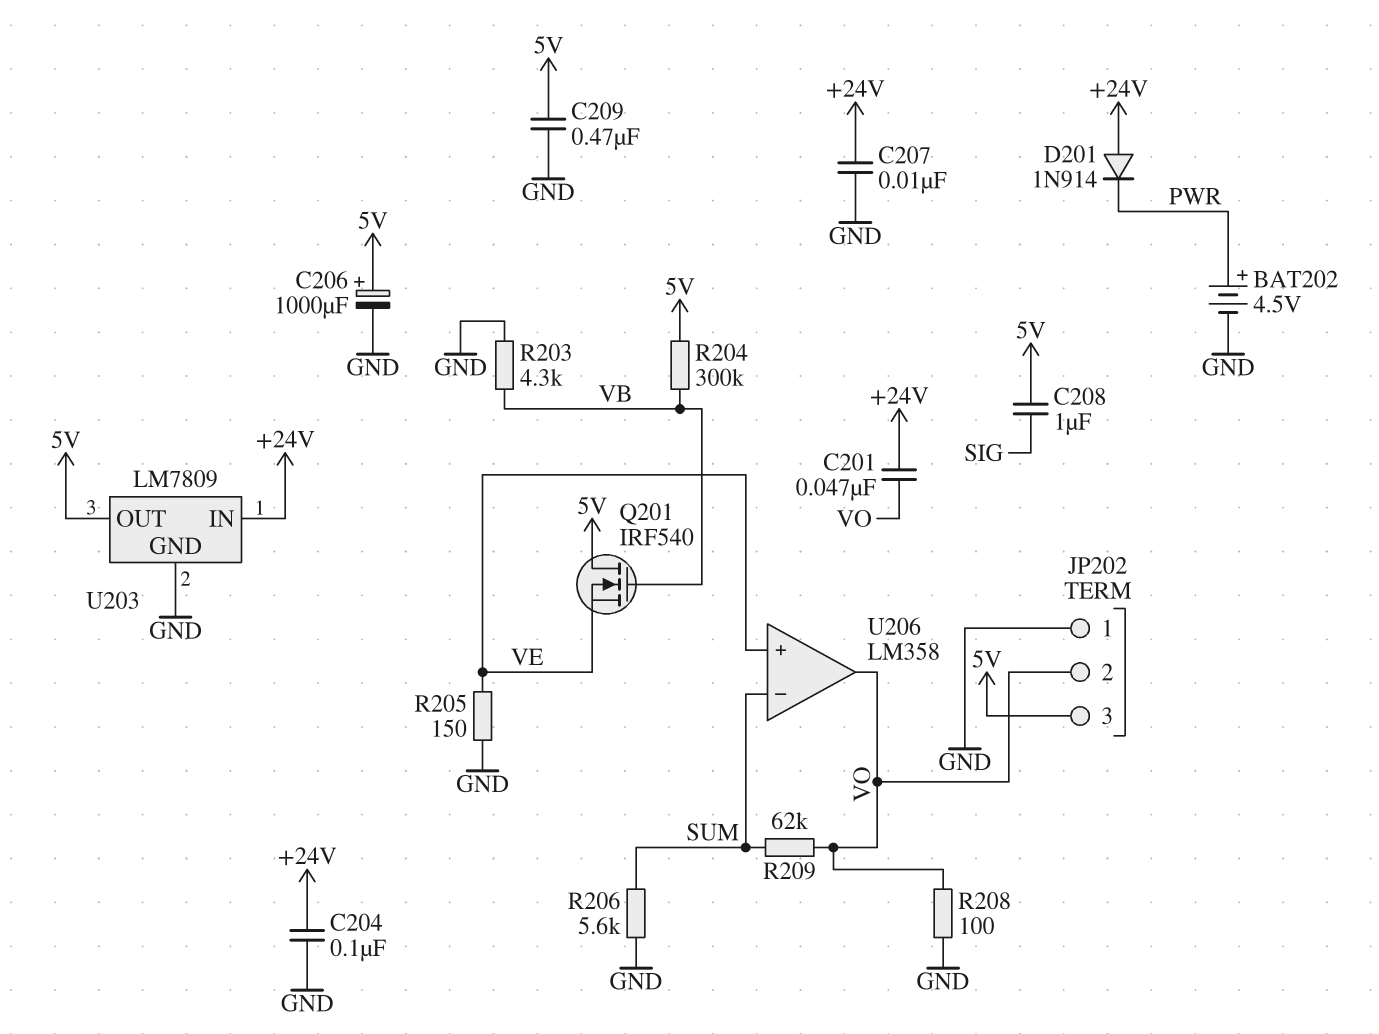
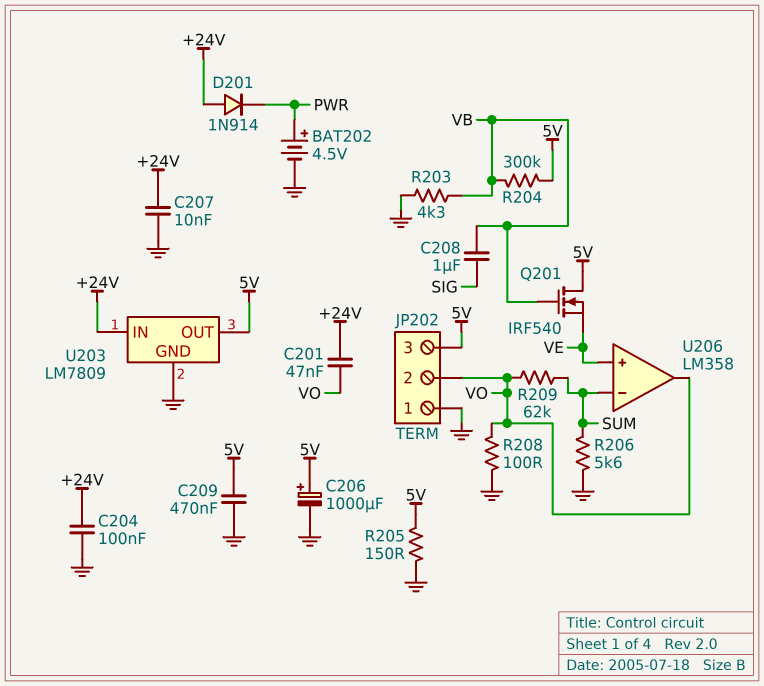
C208: 1uF (5V, SIG) -> 1uF (SIG, VB)
R205: 150 (GND, VE) -> 150 (5V, GND)

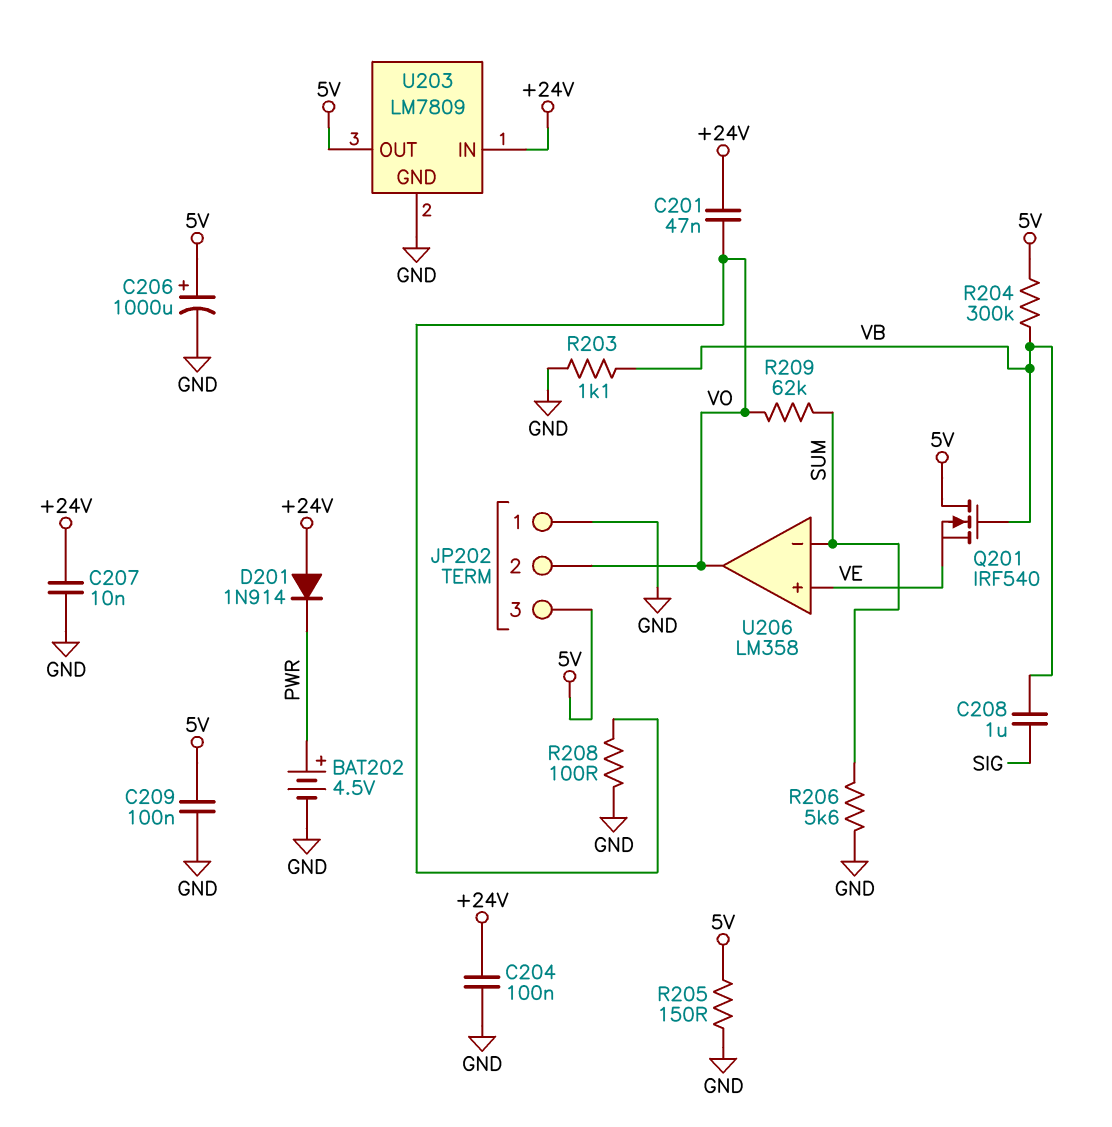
C209: 470nF (5V, GND) -> 100nF (5V, GND)
R203: 4.3k (GND, VB) -> 1.1k (GND, VB)

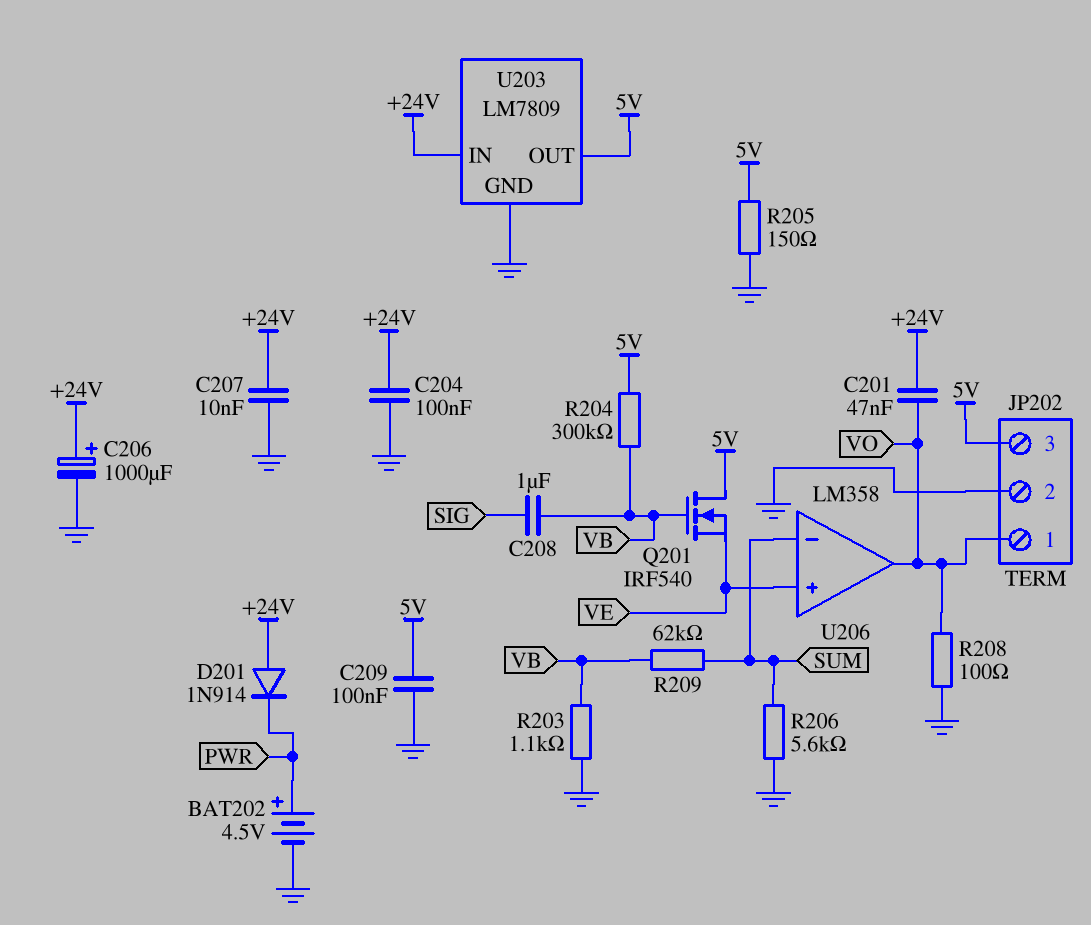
C206: 1000uF (plus 5V, minus GND) -> 1000uF (plus +24V, minus GND)
JP202 pin 1: GND -> VO
JP202 pin 2: VO -> GND
R209: 62k (SUM, VO) -> 62k (SUM, VB)

